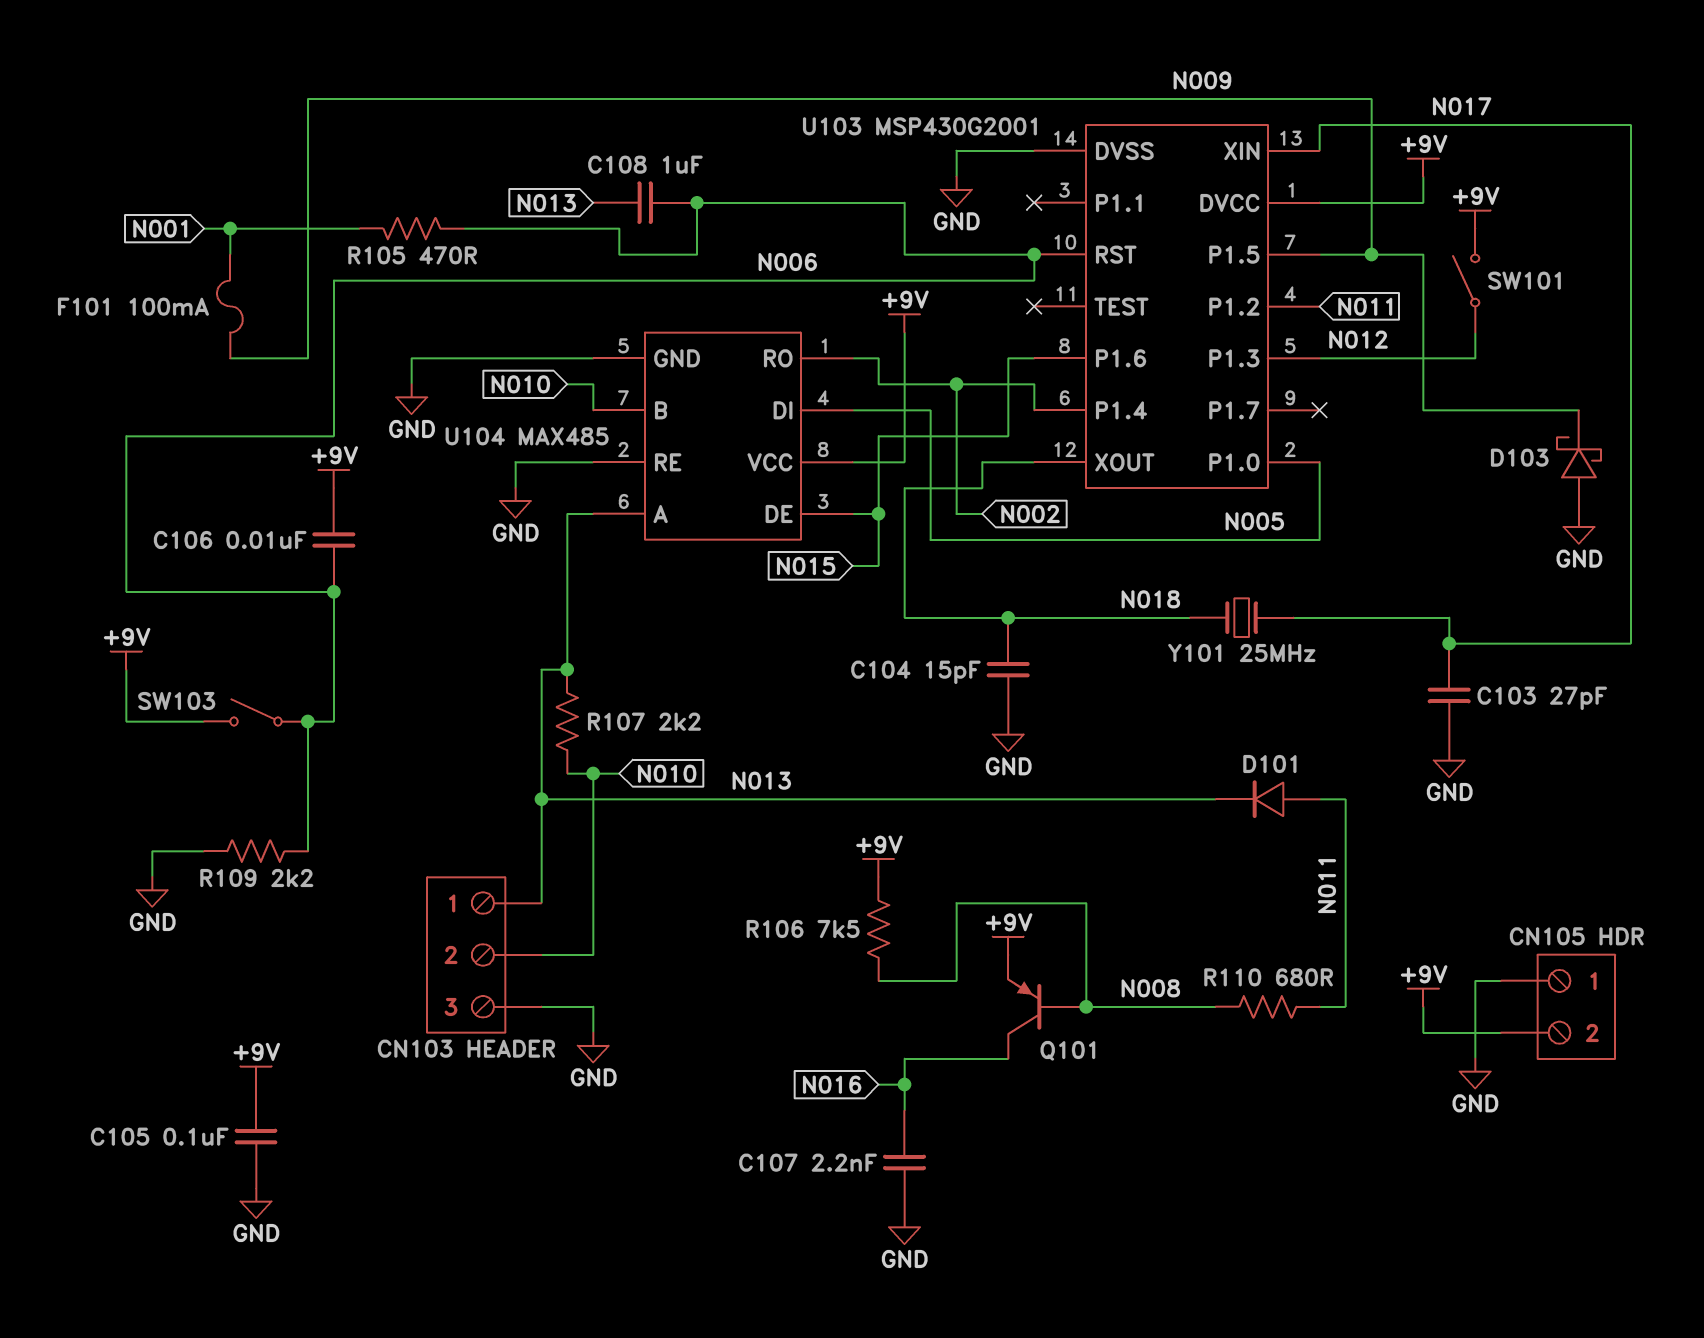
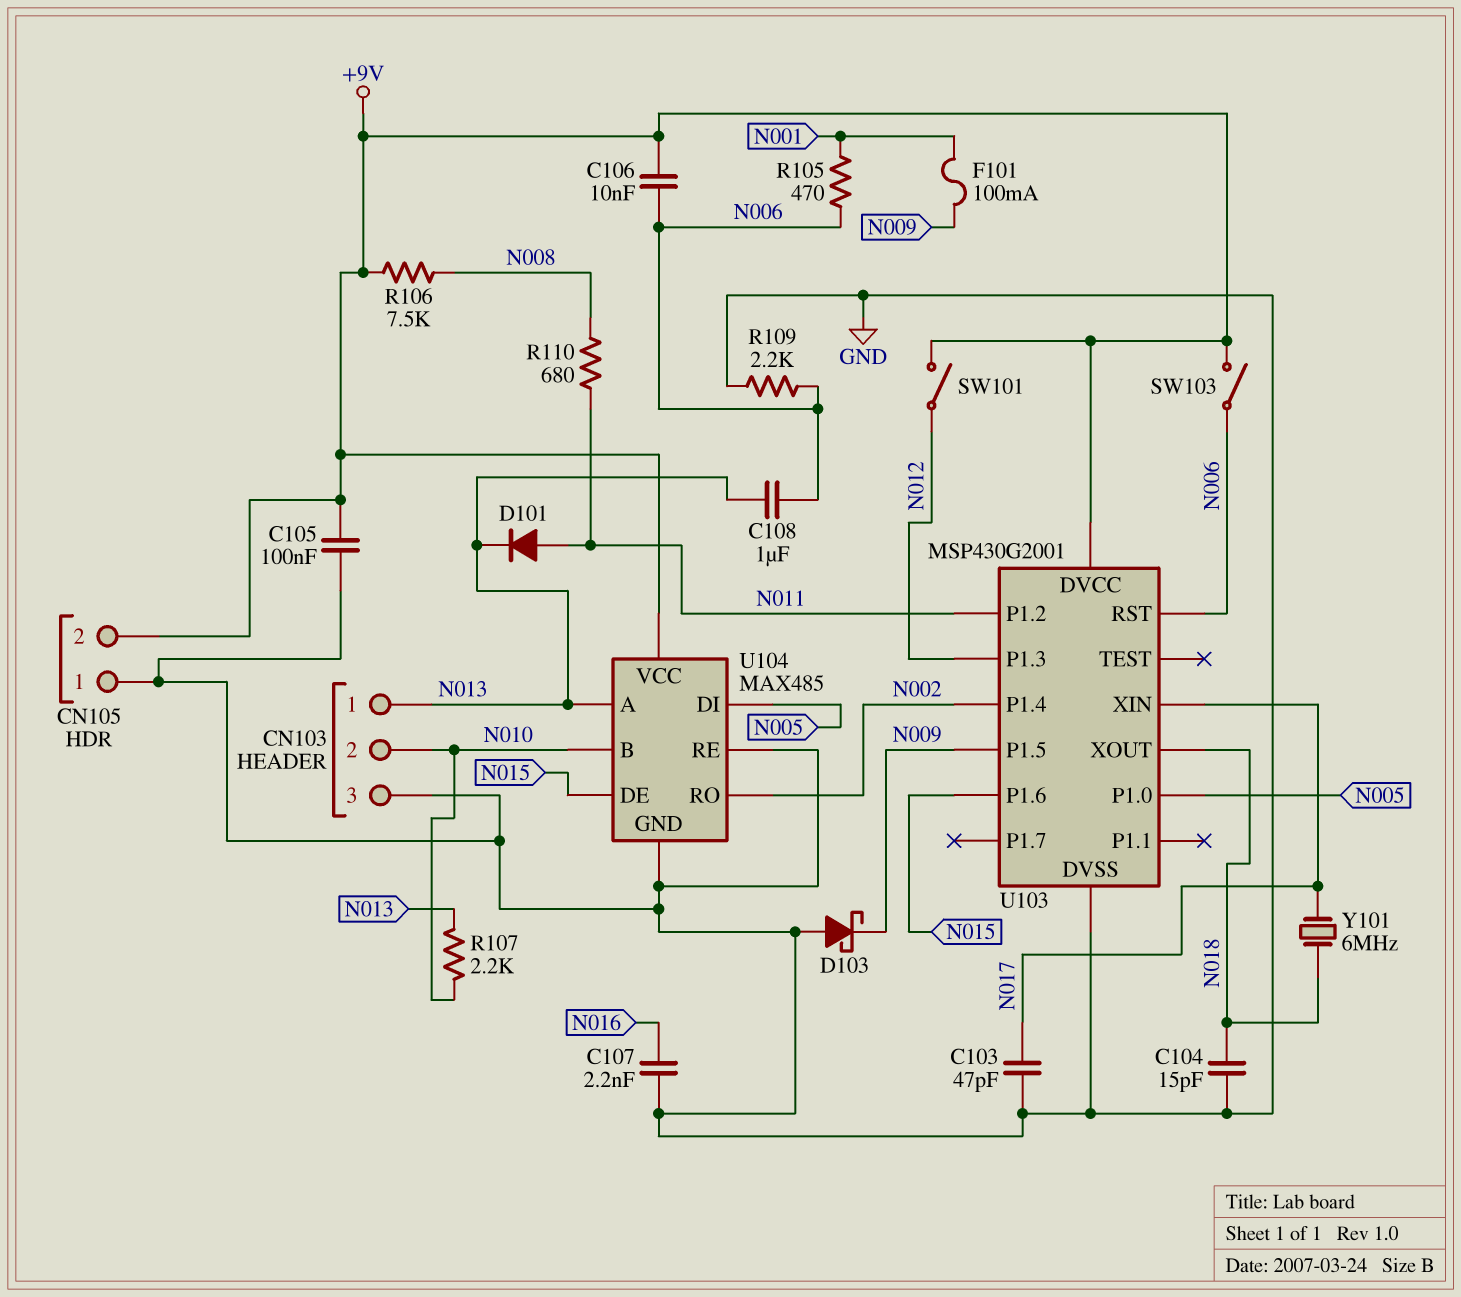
C103: 27pF (GND, N017) -> 47pF (GND, N017)
Q101: PNP (B N008, C N016, E +9V) -> none
Y101: 25MHz (N017, N018) -> 6MHz (N017, N018)

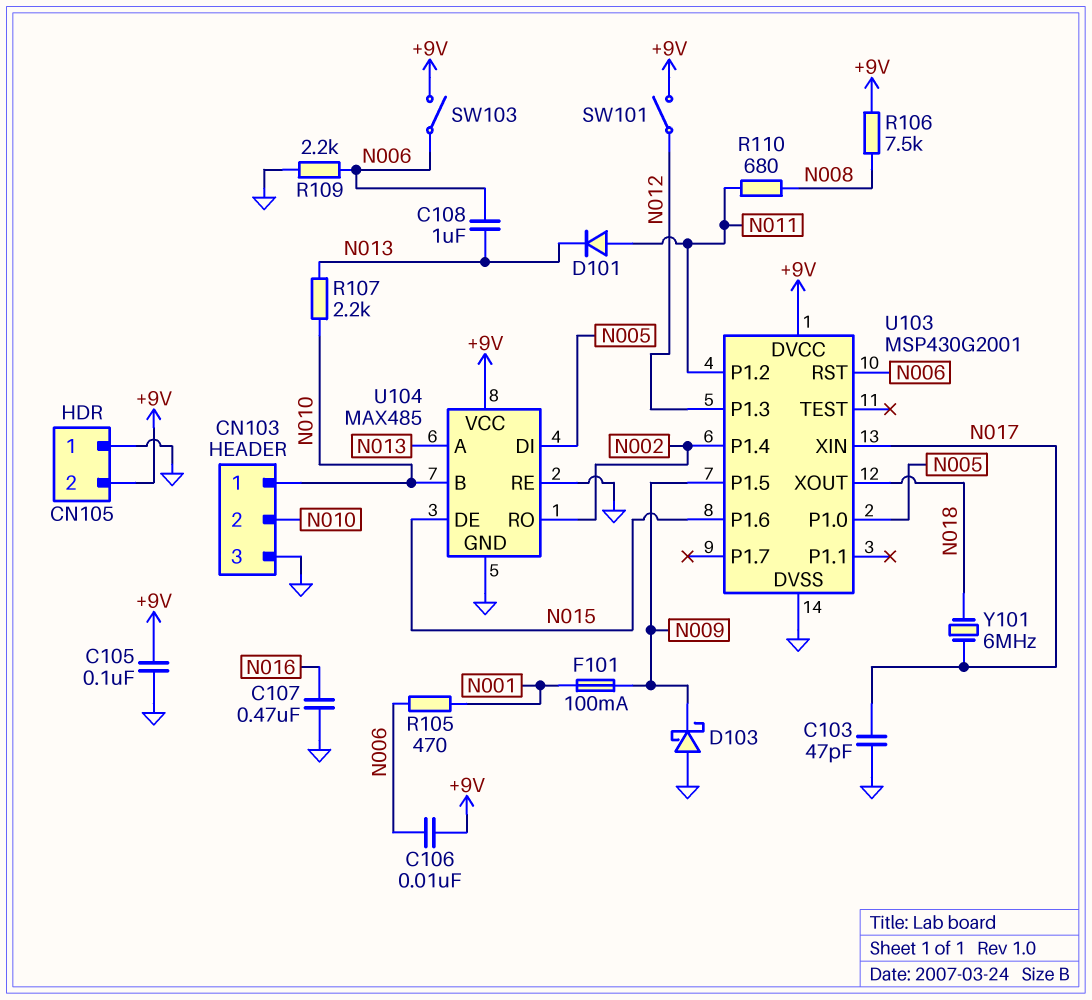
C104: 15pF (GND, N018) -> none
C107: 2.2nF (GND, N016) -> 470nF (GND, N016)
CN103 pin 1: N013 -> N010

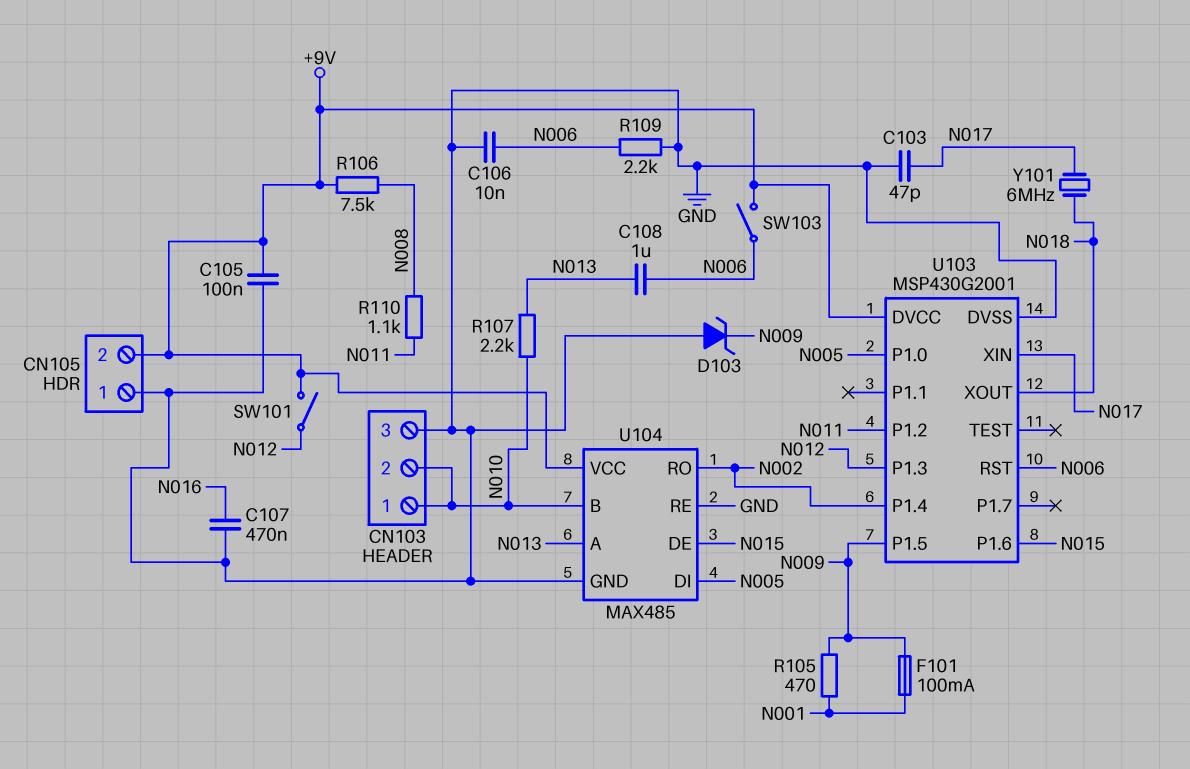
C106: 10nF (+9V, N006) -> 10nF (GND, N006)
D101: diode (A N011, K N013) -> none
D103: schottky (A GND, K N009) -> zener (A GND, K N009)
R105: 470 (N001, N006) -> 470 (N001, N009)
R110: 680 (N008, N011) -> 1.1k (N008, N011)

